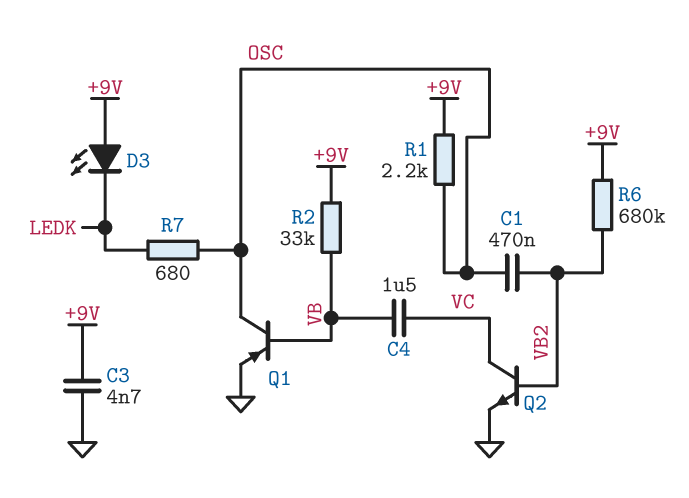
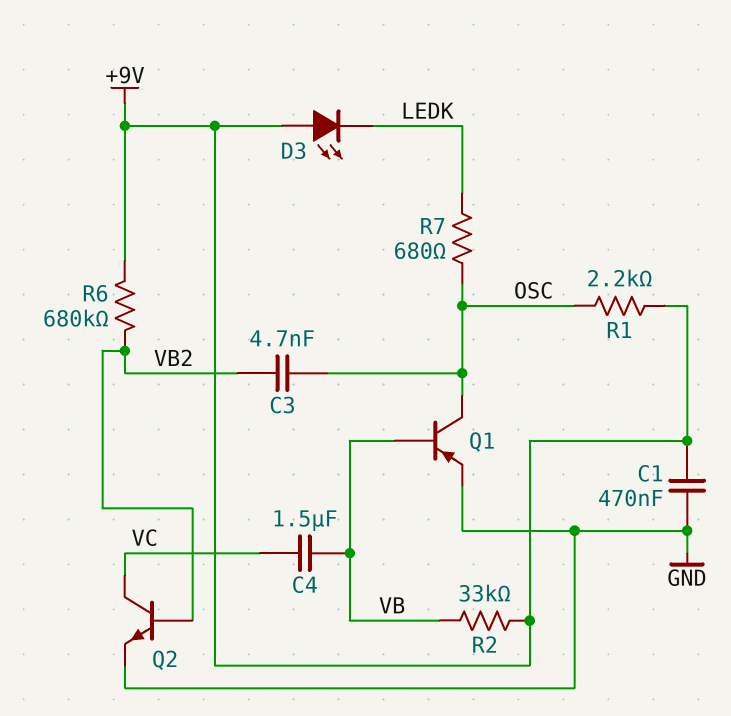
C1: 470nF (OSC, VB2) -> 470nF (+9V, GND)
C3: 4.7nF (+9V, GND) -> 4.7nF (OSC, VB2)

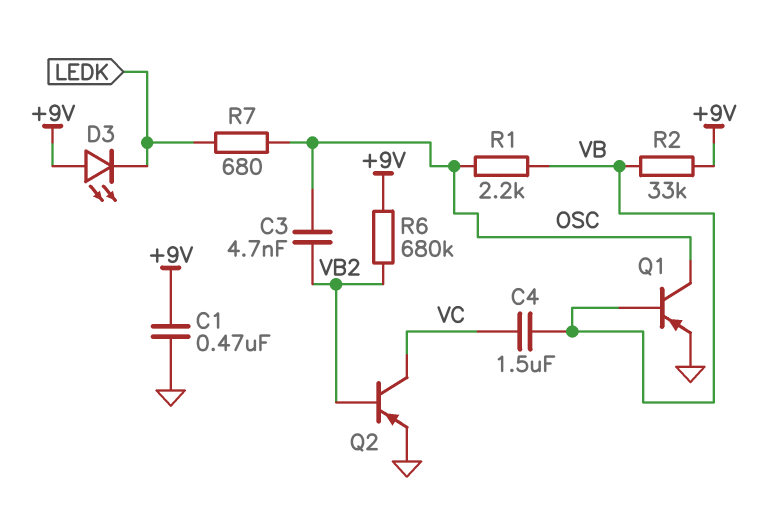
Q2: NPN (B VB2, C VC, E GND) -> PNP (B VB2, C VC, E GND)
R1: 2.2k (+9V, OSC) -> 2.2k (OSC, VB)

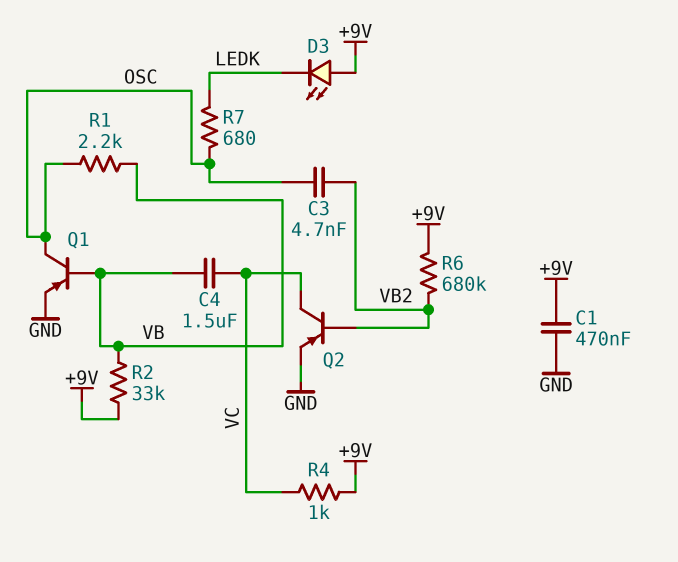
R4: none -> 1k (+9V, VC)

